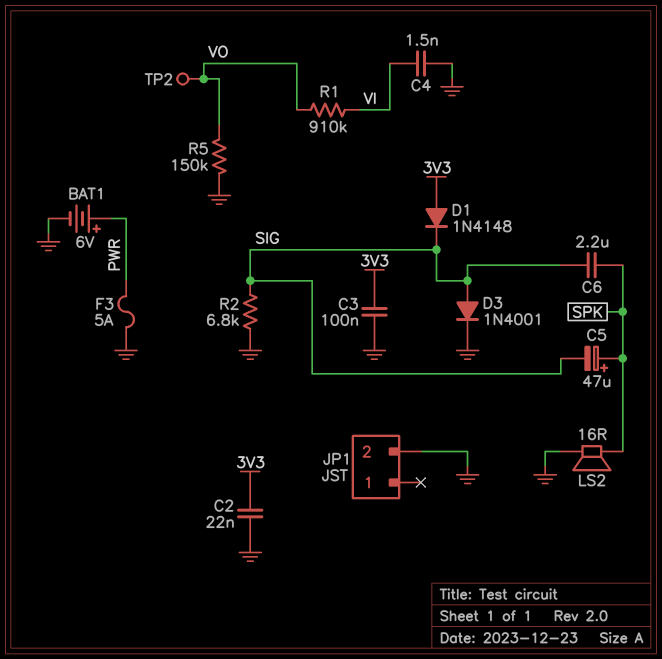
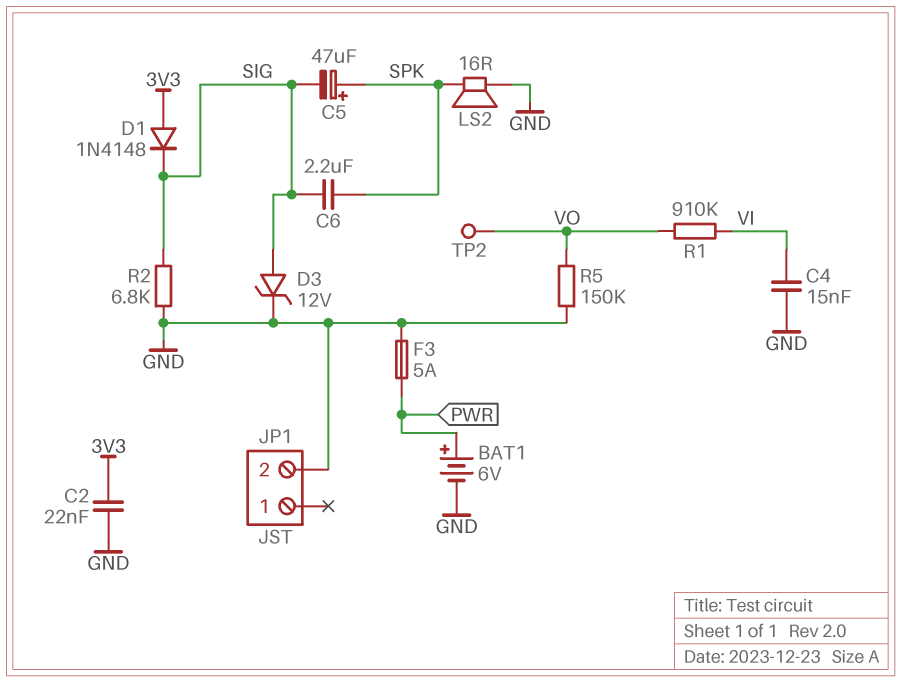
C3: 100nF (3V3, GND) -> none
C4: 1.5nF (GND, VI) -> 15nF (GND, VI)
D3: diode 1N4001 (A SIG, K GND) -> zener 12V (A SIG, K GND)

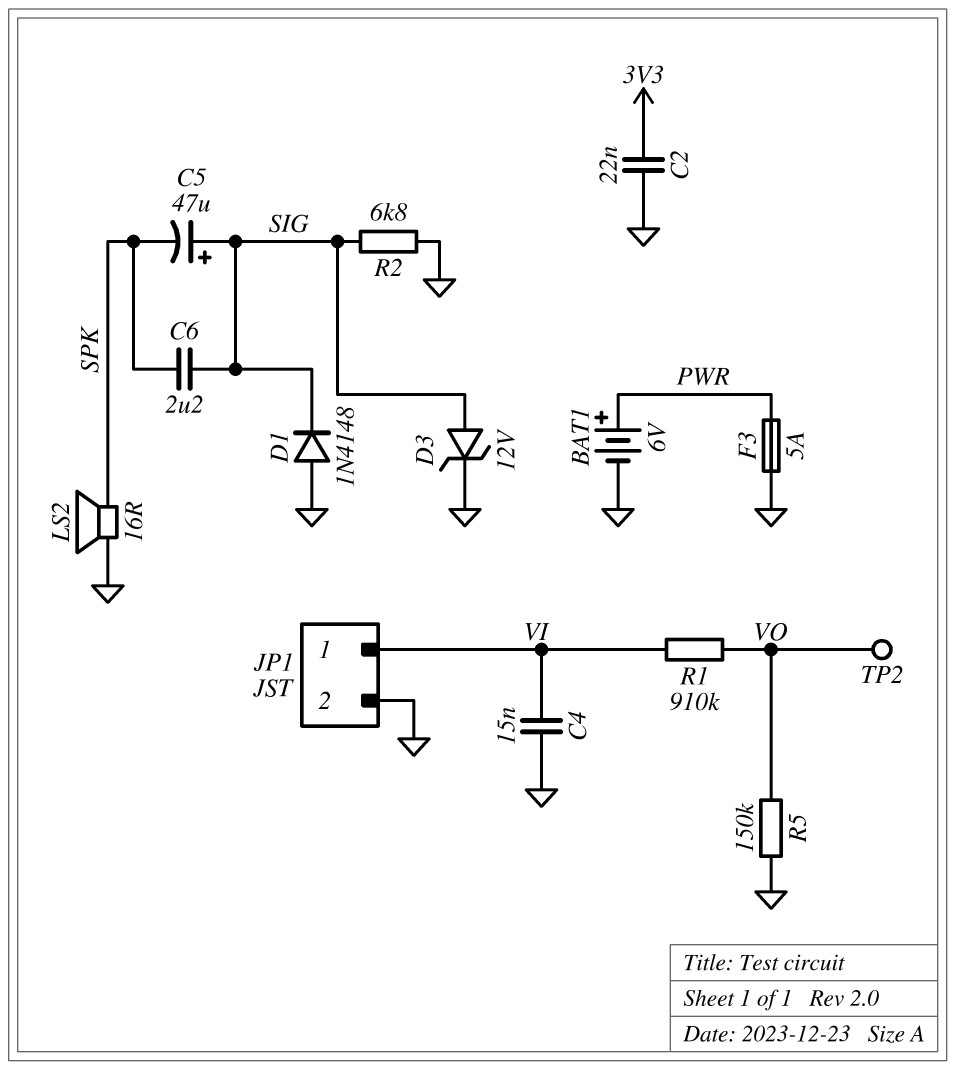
C5: 47uF (plus SPK, minus SIG) -> 47uF (plus SIG, minus SPK)
D1: diode 1N4148 (A 3V3, K SIG) -> diode 1N4148 (A GND, K SIG)
JP1 pin 1: none -> VI

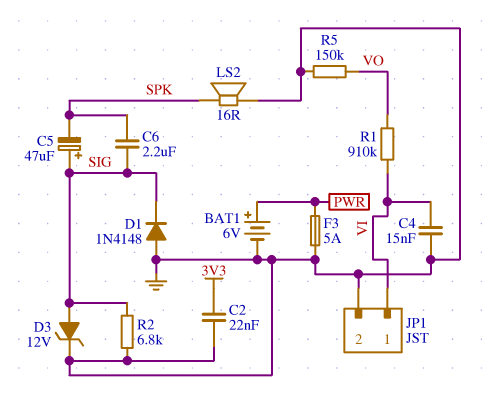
TP2: test point (VO) -> none

